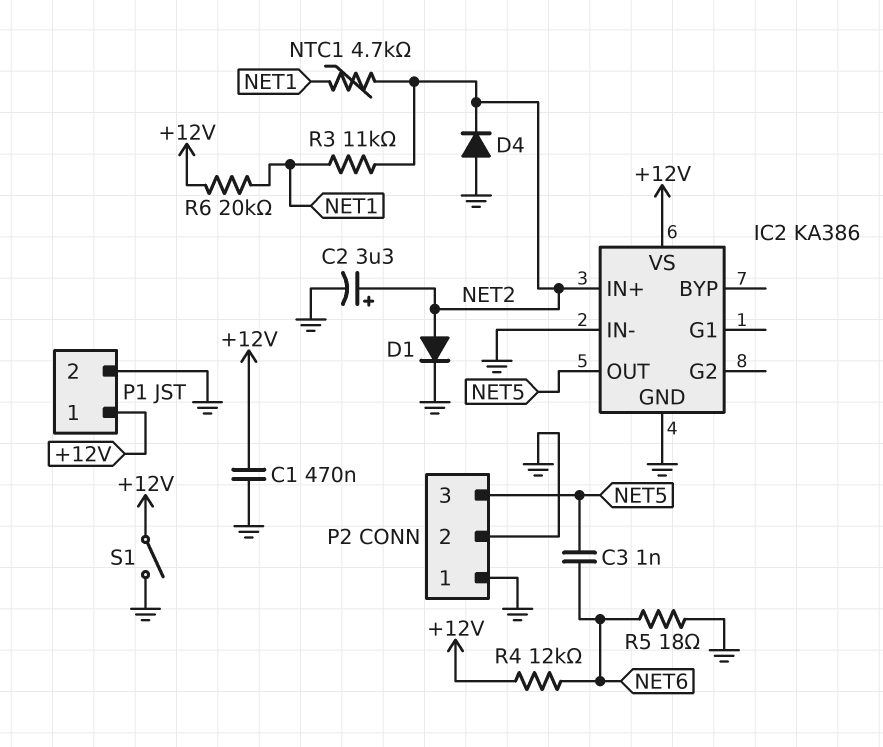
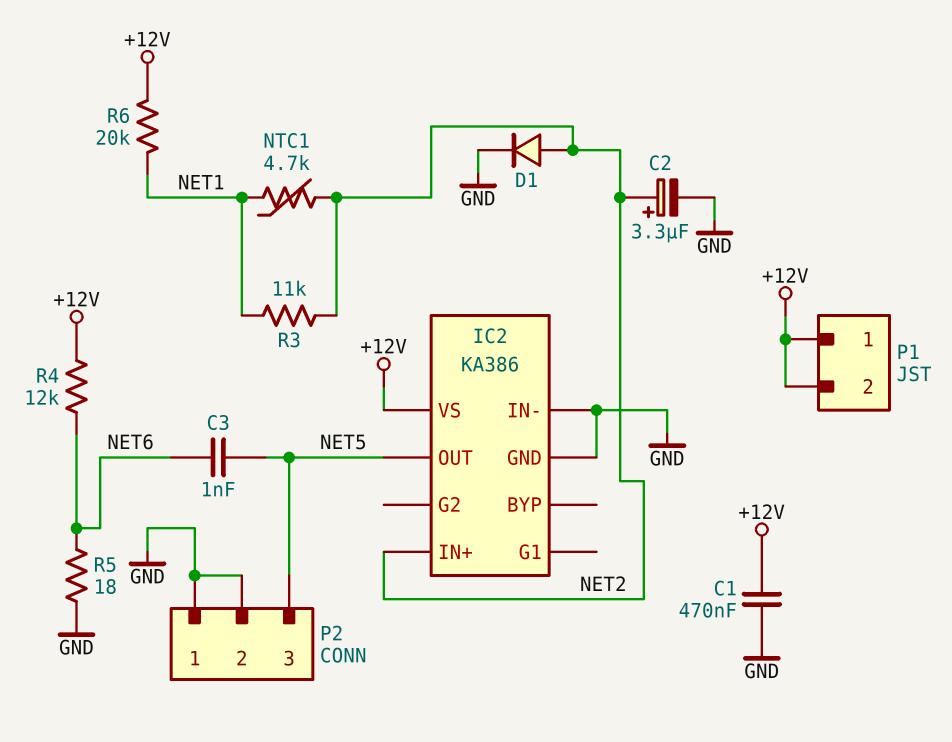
D4: diode (A GND, K NET2) -> none
P1 pin 2: GND -> +12V
S1: switch (+12V, GND) -> none

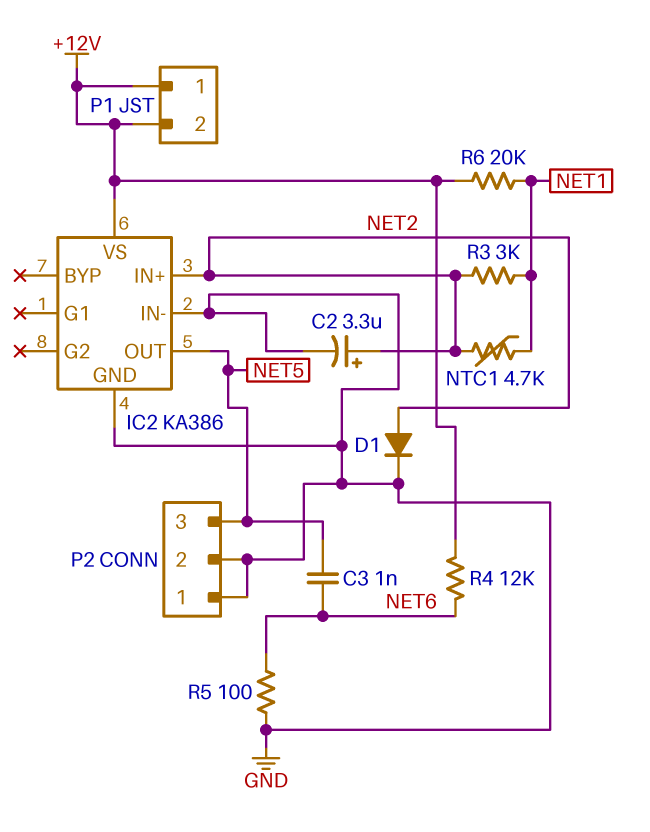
C1: 470nF (+12V, GND) -> none
R3: 11k (NET1, NET2) -> 3k (NET1, NET2)
R5: 18 (GND, NET6) -> 100 (GND, NET6)

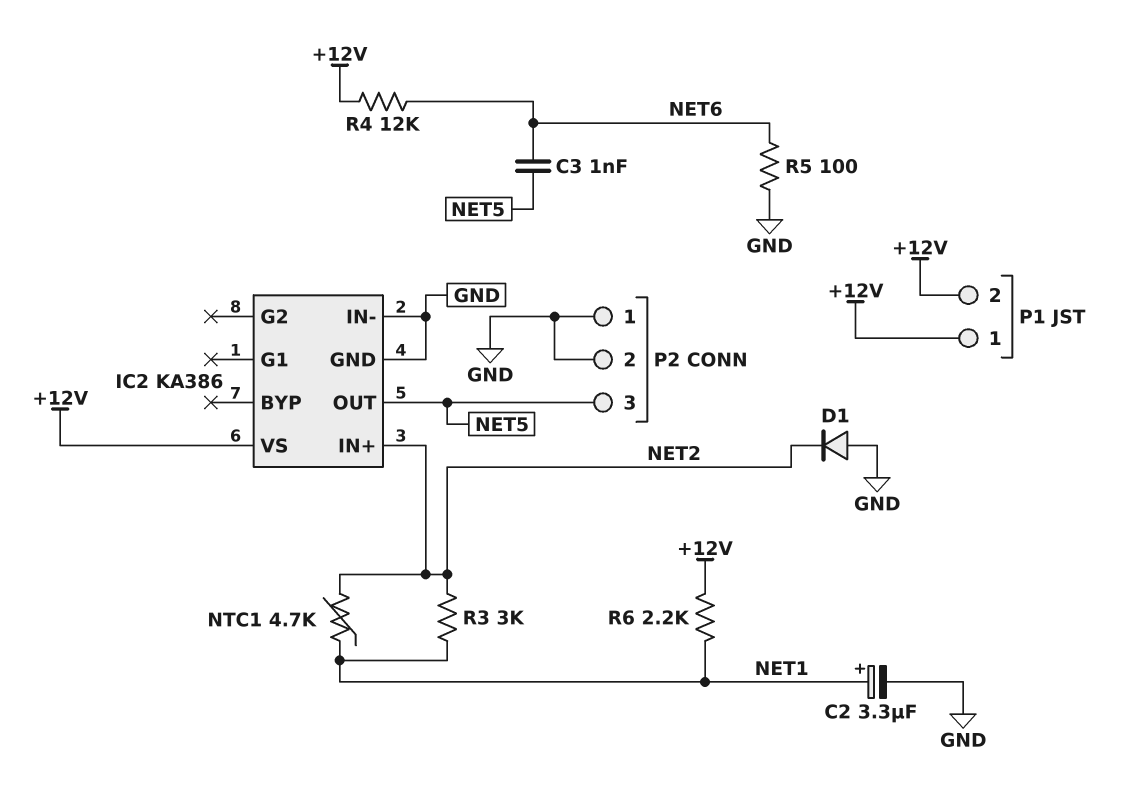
C2: 3.3uF (plus NET2, minus GND) -> 3.3uF (plus NET1, minus GND)
D1: diode (A NET2, K GND) -> diode (A GND, K NET2)
R6: 20k (+12V, NET1) -> 2.2k (+12V, NET1)

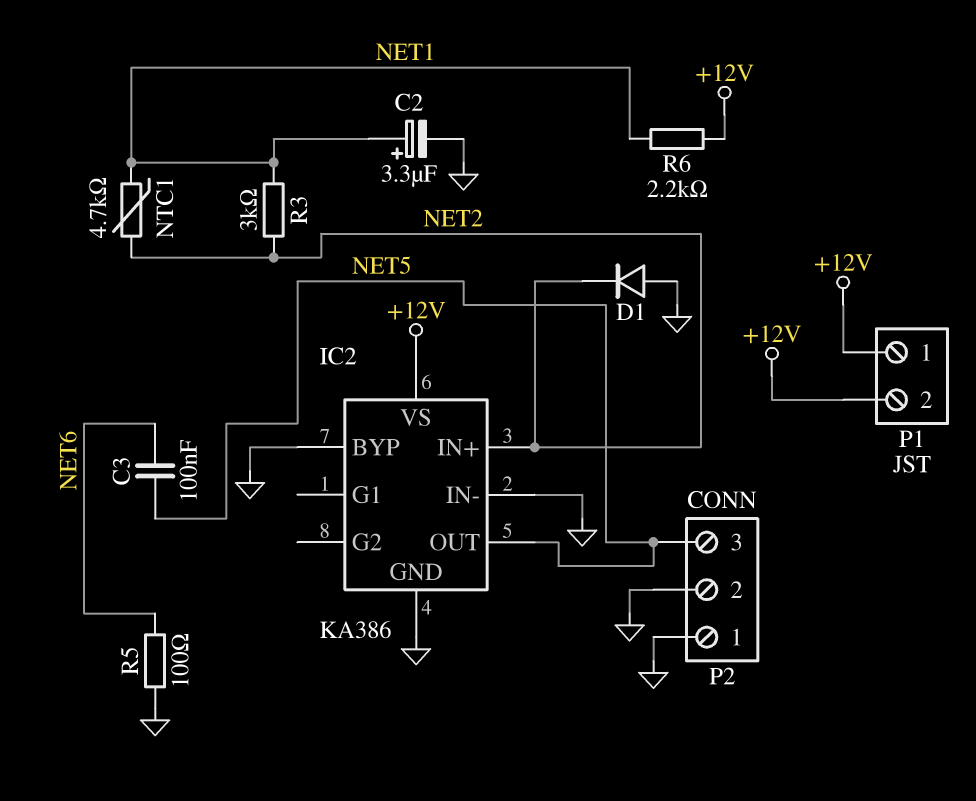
C3: 1nF (NET5, NET6) -> 100nF (NET5, NET6)
IC2 pin BYP: none -> GND
R4: 12k (+12V, NET6) -> none

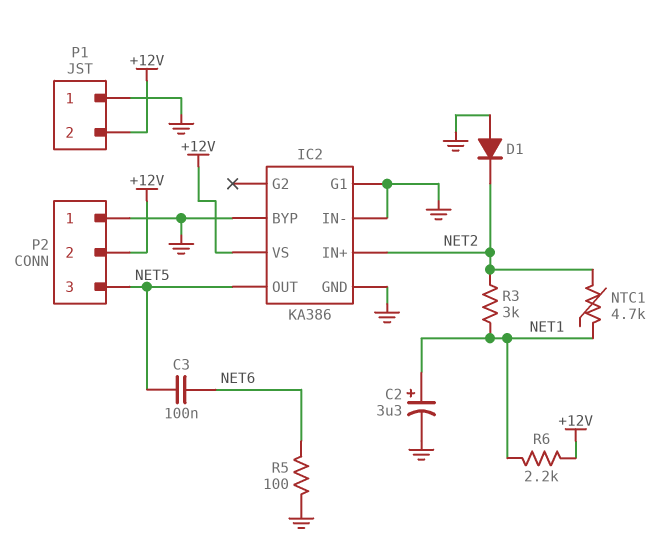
IC2 pin G1: none -> GND
P1 pin 1: +12V -> GND
P2 pin 2: GND -> +12V

